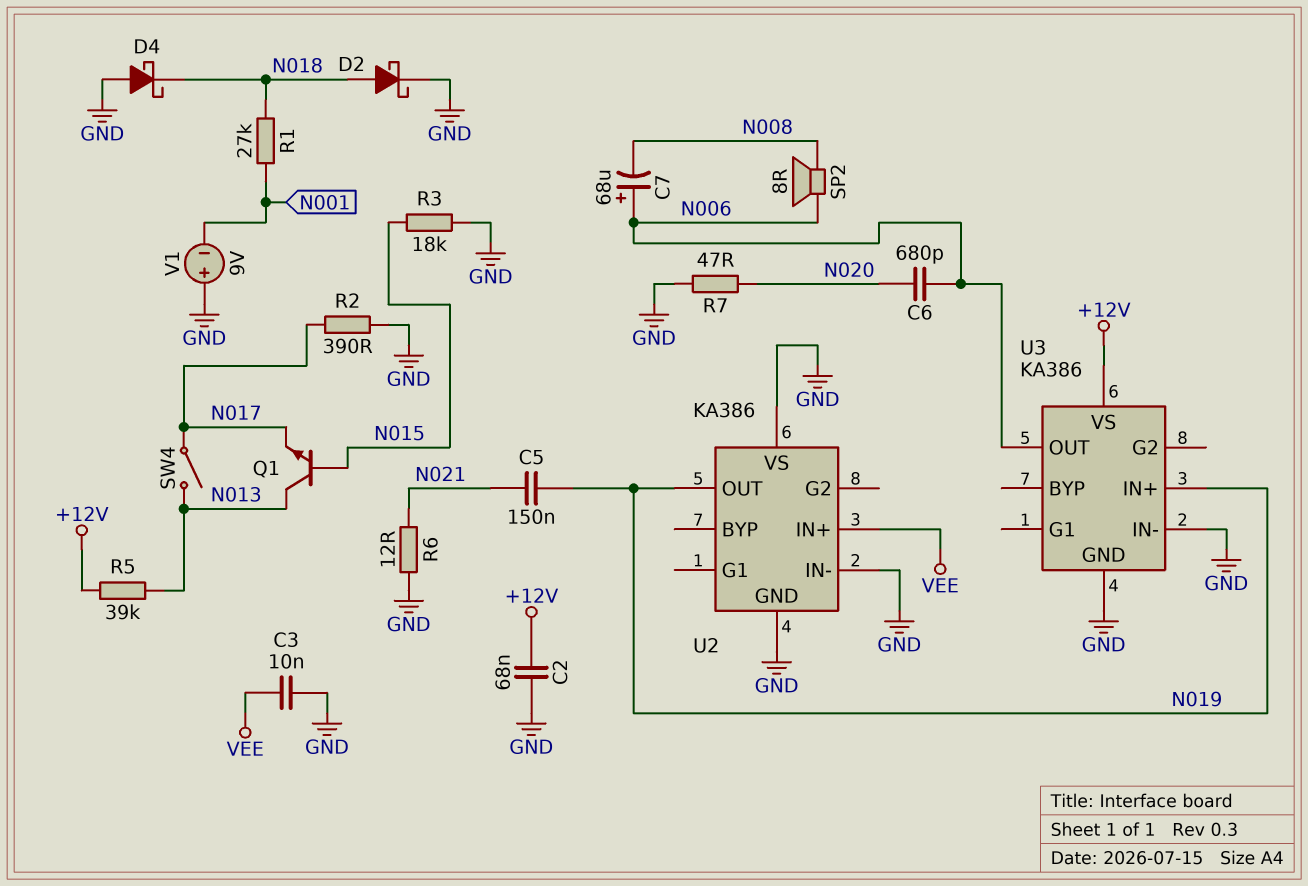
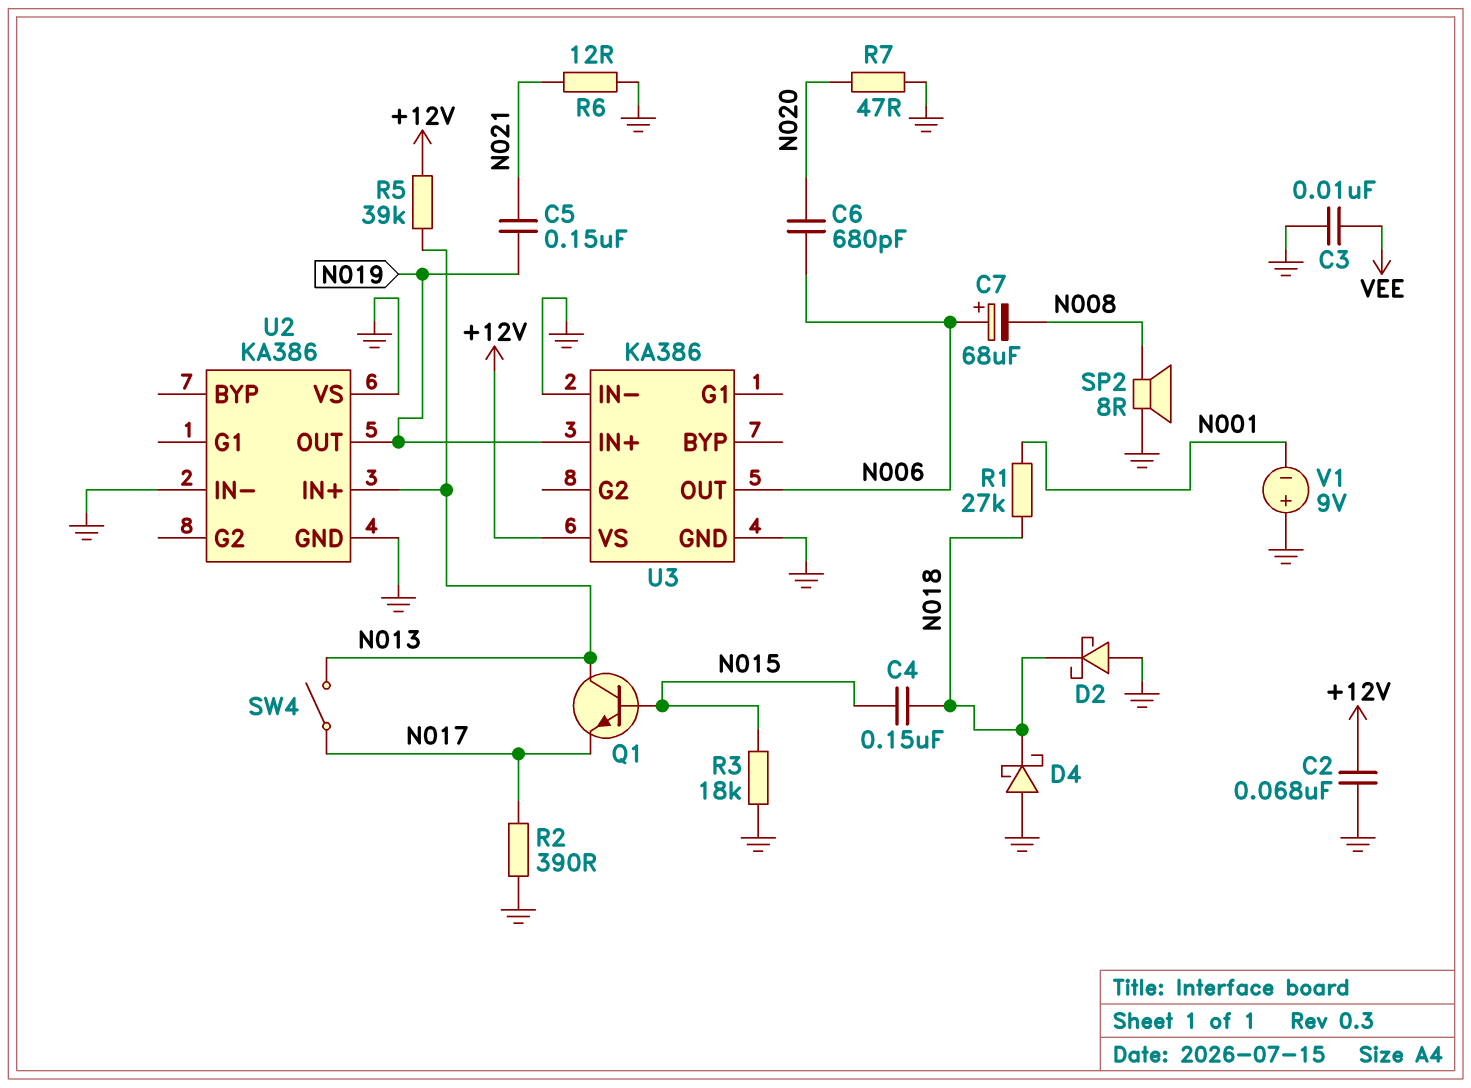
C4: none -> 150nF (N015, N018)
D2: schottky (A N018, K GND) -> schottky (A GND, K N018)
SP2: speaker 8R (N006, N008) -> speaker 8R (GND, N008)
U2 pin IN+: VEE -> N013

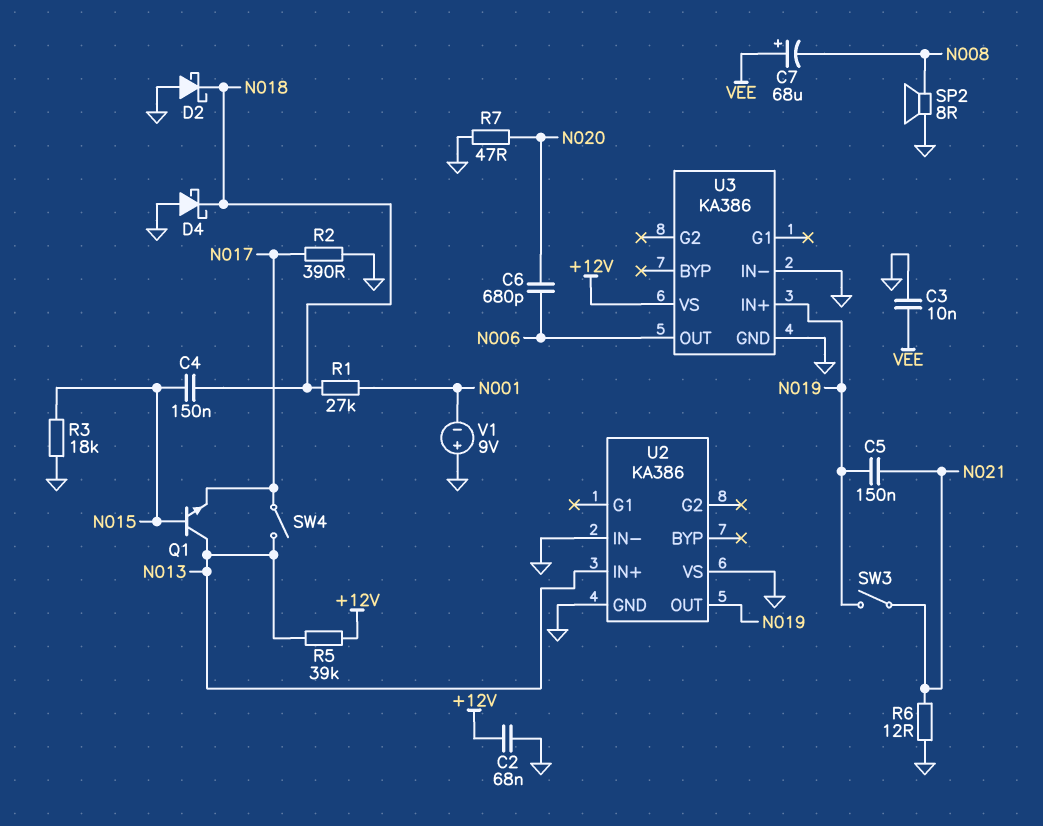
C7: 68uF (plus N006, minus N008) -> 68uF (plus VEE, minus N008)
SW3: none -> switch (N019, N021)

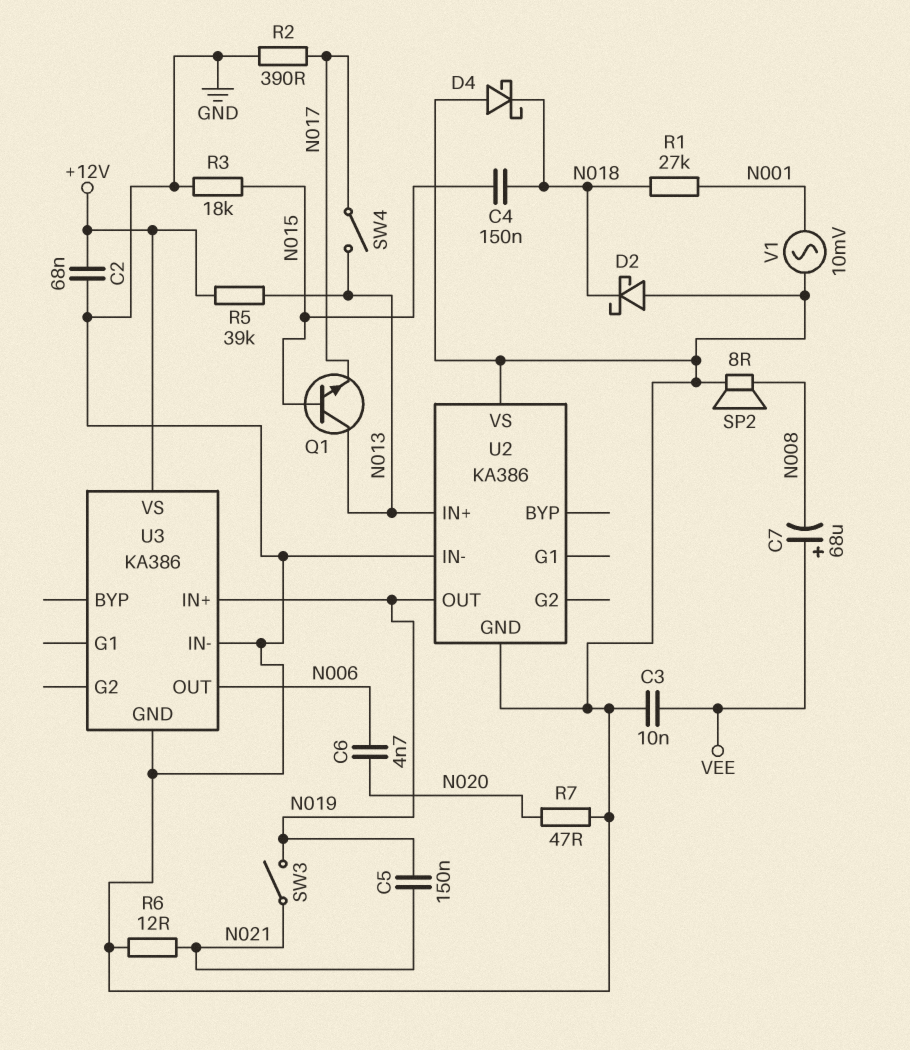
C6: 680pF (N006, N020) -> 4.7nF (N006, N020)
V1: 9V (plus GND, minus N001) -> AC 10mV (GND, N001)

